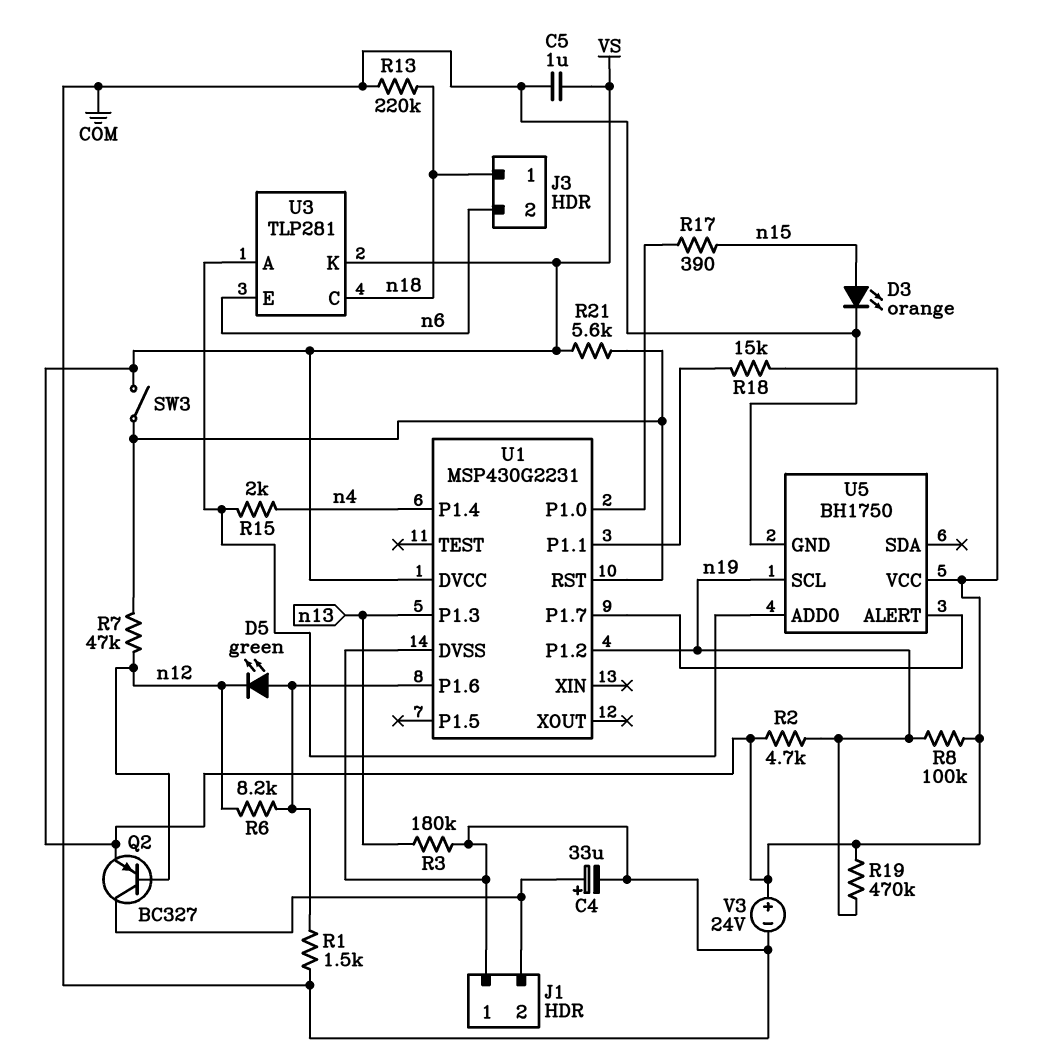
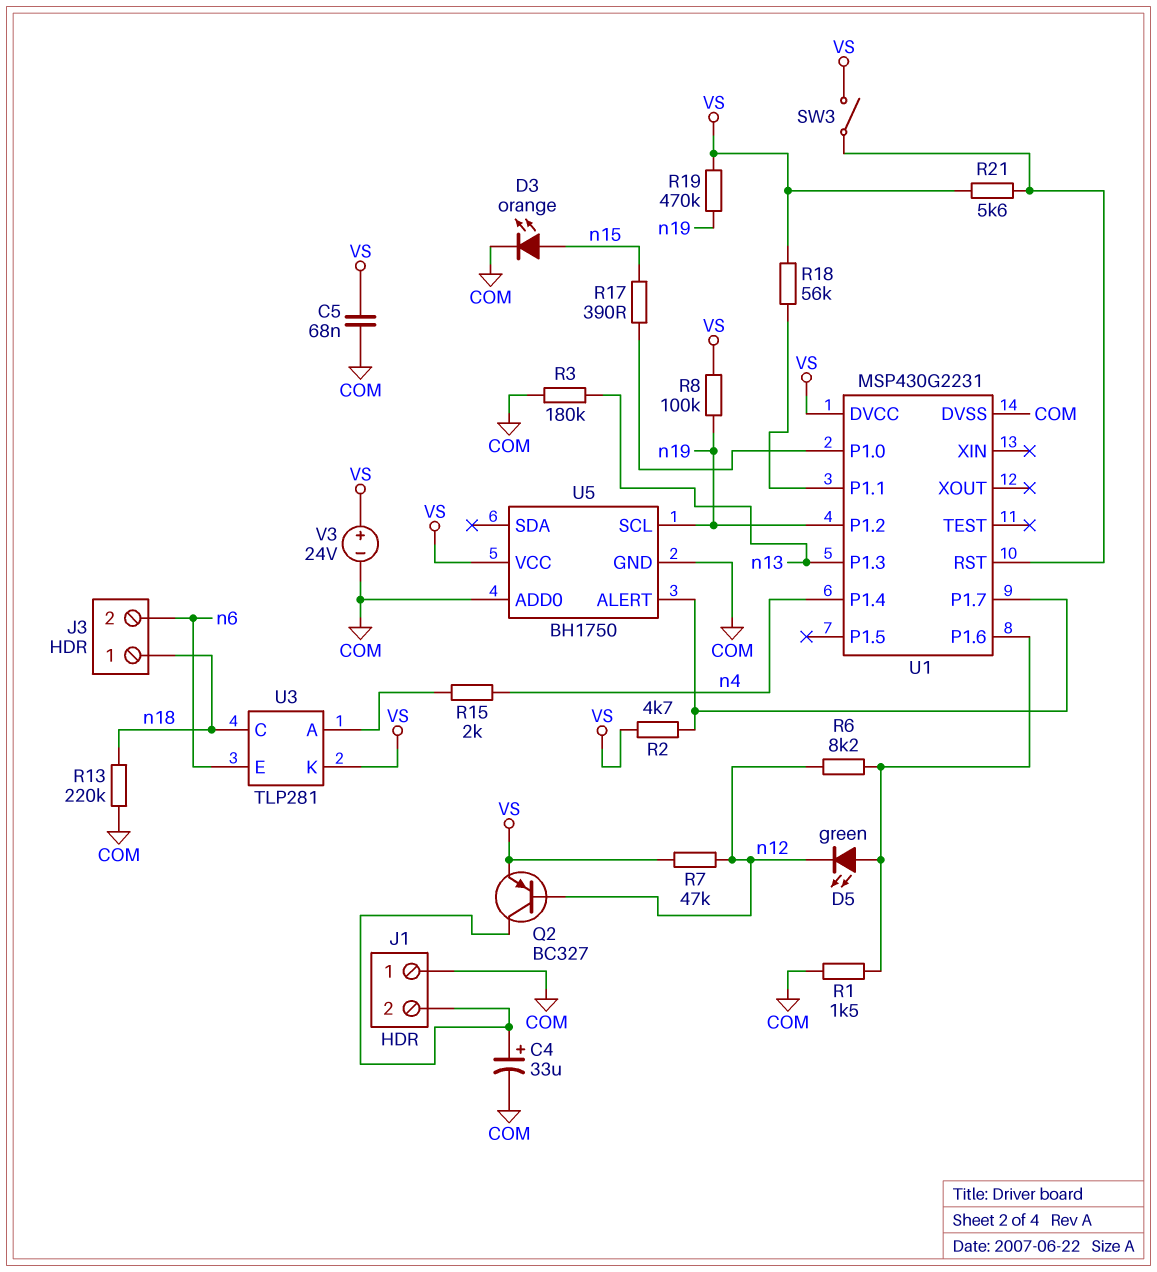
C5: 1uF (COM, VS) -> 68nF (COM, VS)
R2: 4.7k (VS, n19) -> 4.7k (U1/P1.7, VS)
R7: 47k (U1/RST, n12) -> 47k (VS, n12)
R18: 15k (U1/P1.1, VS) -> 56k (U1/P1.1, VS)
U5 pin ADD0: U3/A -> COM

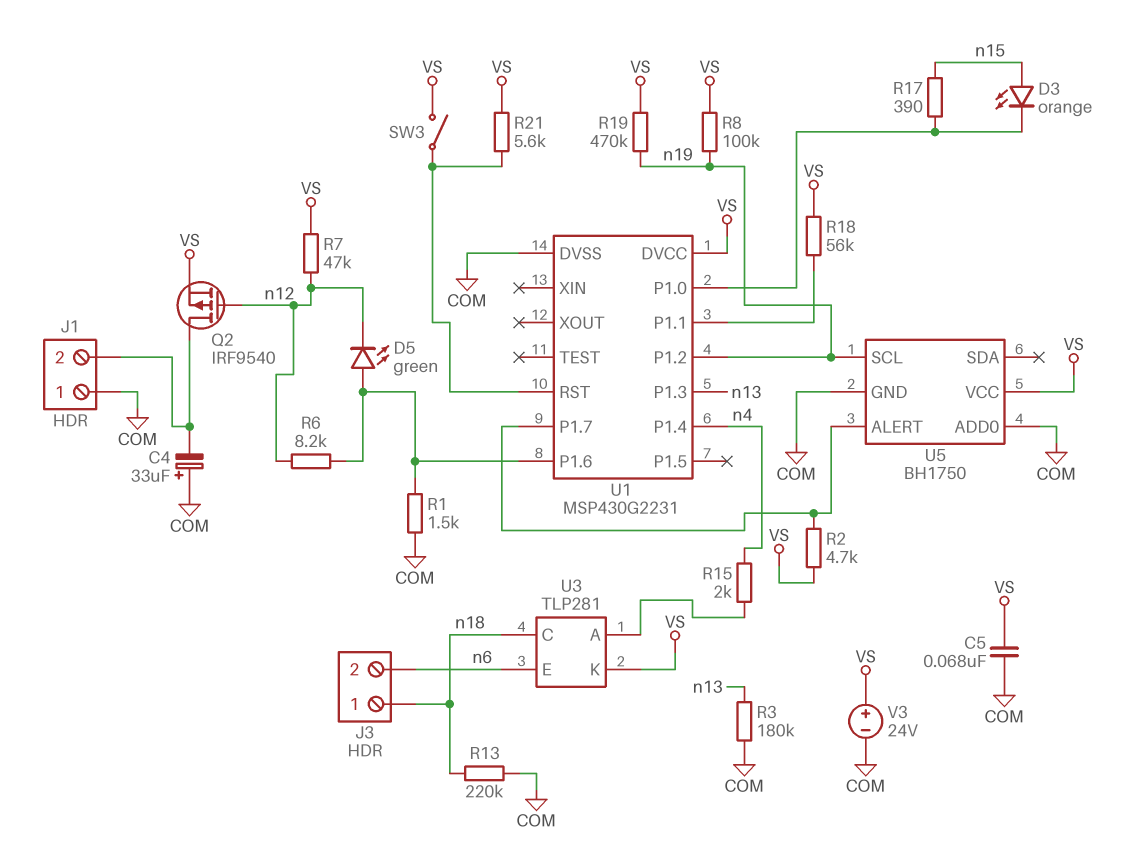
C4: 33uF (plus J1/2, minus COM) -> 33uF (plus COM, minus J1/2)
D3: LED orange (A n15, K COM) -> LED orange (A n15, K U1/P1.0)
Q2: PNP BC327 (B n12, C J1/2, E VS) -> PMOS IRF9540 (G n12, D J1/2, S VS)

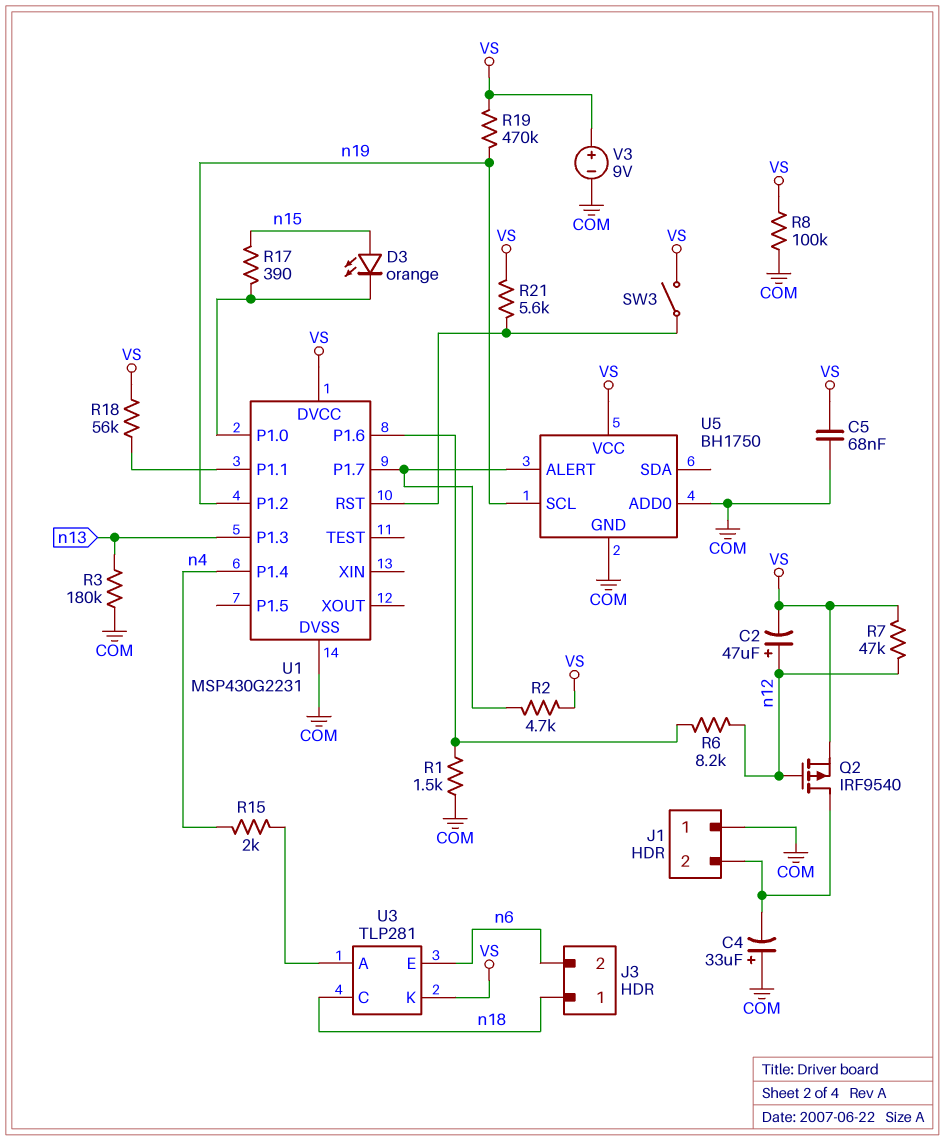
C2: none -> 47uF (plus n12, minus VS)
D5: LED green (A U1/P1.6, K n12) -> none
R8: 100k (VS, n19) -> 100k (COM, VS)
R13: 220k (COM, n18) -> none
V3: 24V (plus VS, minus COM) -> 9V (plus VS, minus COM)

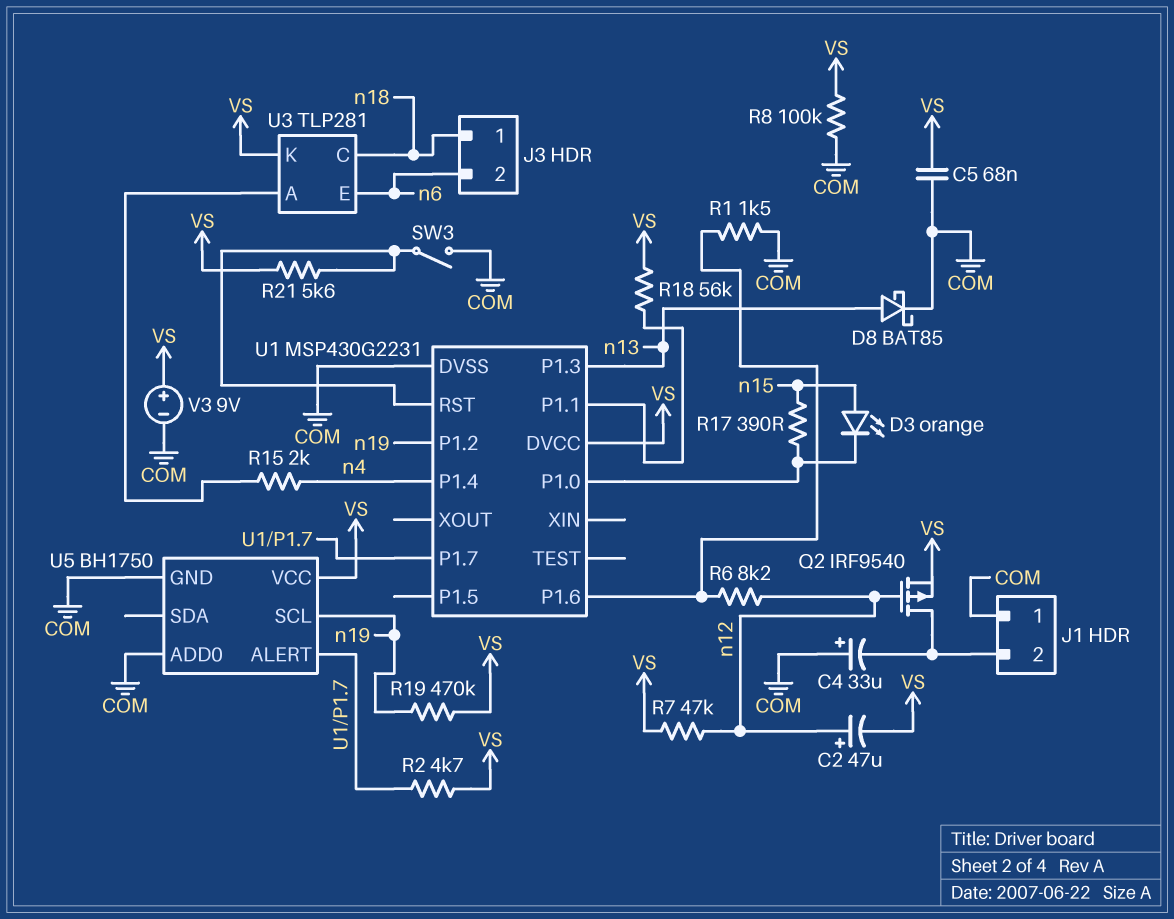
D8: none -> schottky BAT85 (A n13, K COM)
R3: 180k (COM, n13) -> none
SW3: switch (U1/RST, VS) -> switch (COM, U1/RST)

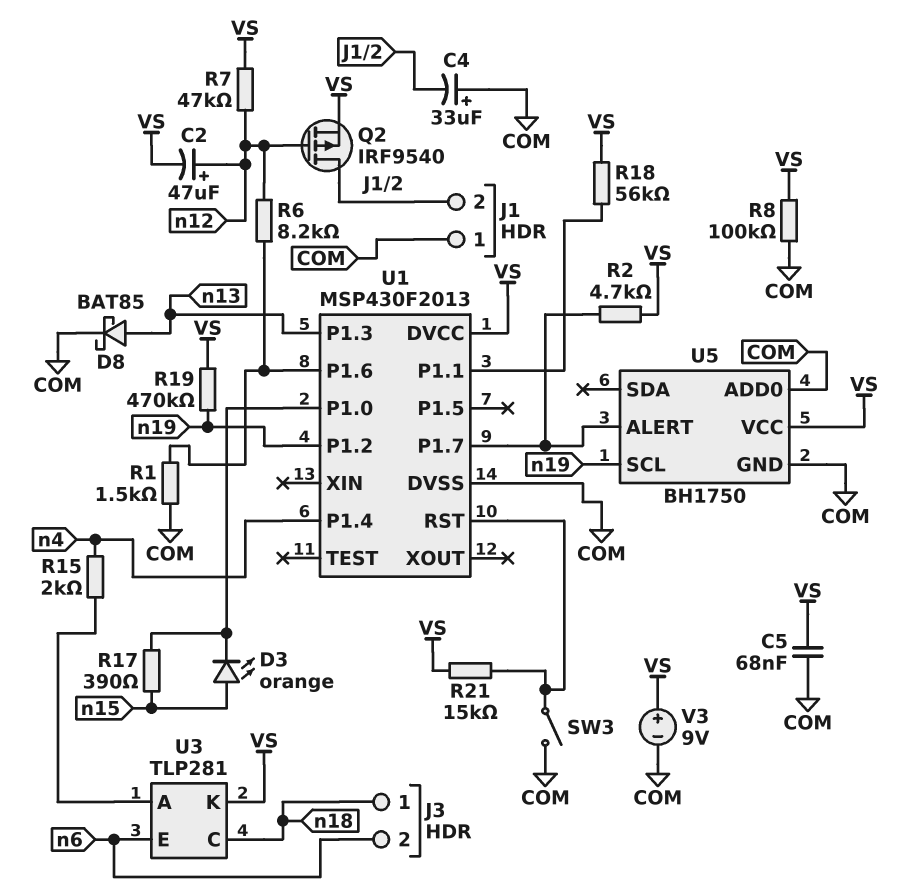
R21: 5.6k (U1/RST, VS) -> 15k (U1/RST, VS)
U1: MSP430G2231 -> MSP430F2013

